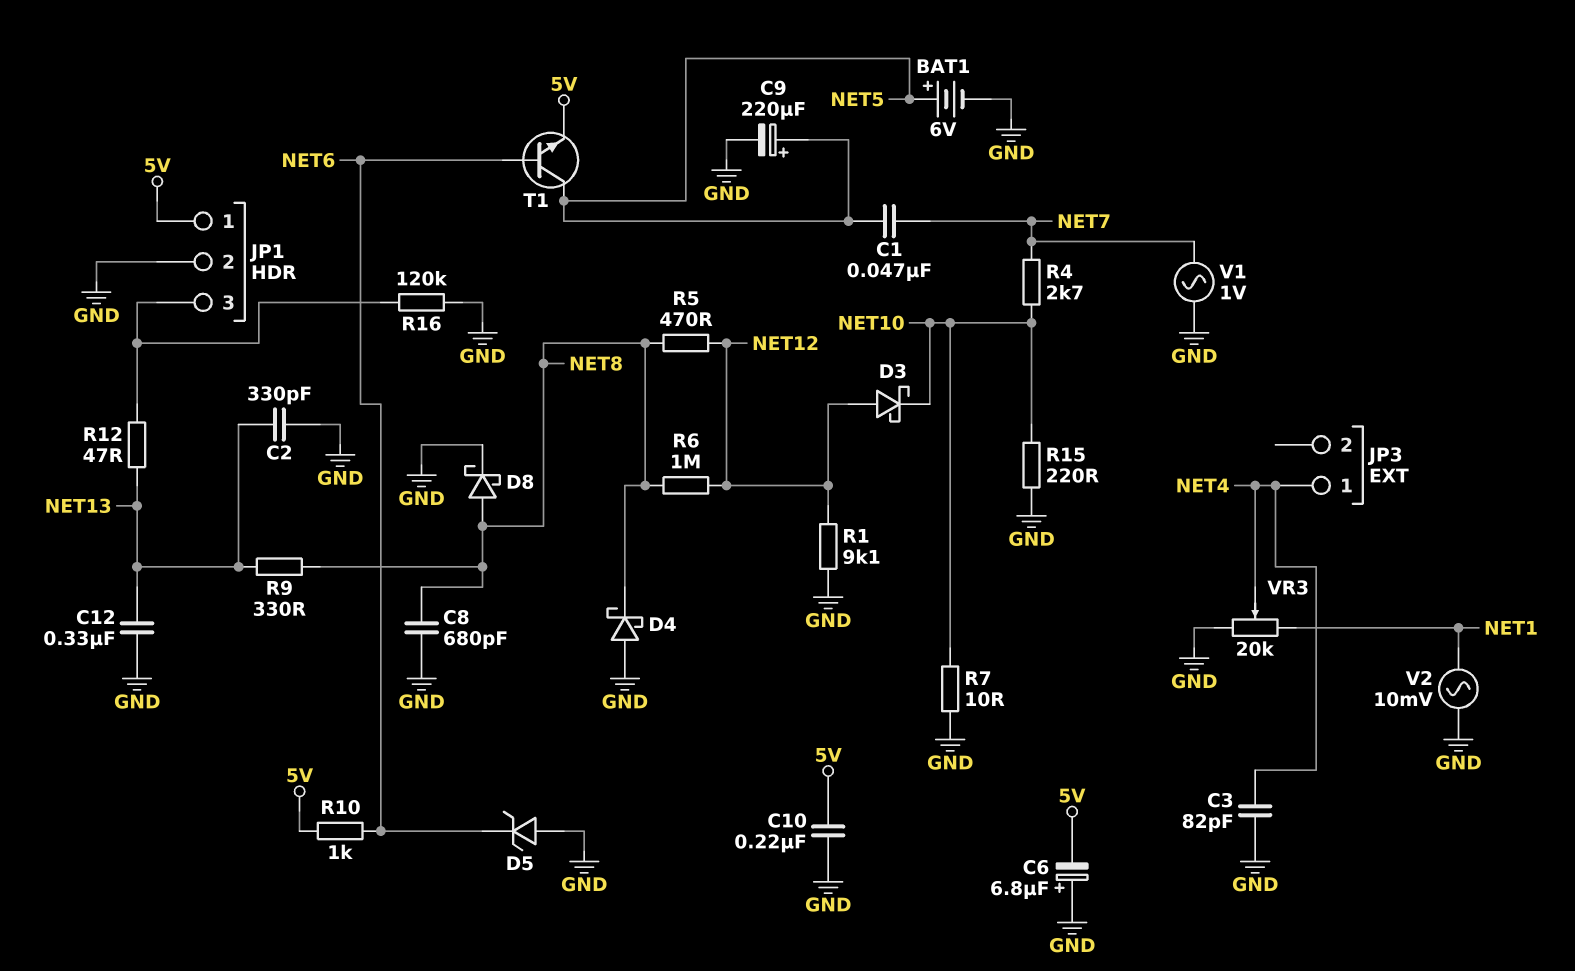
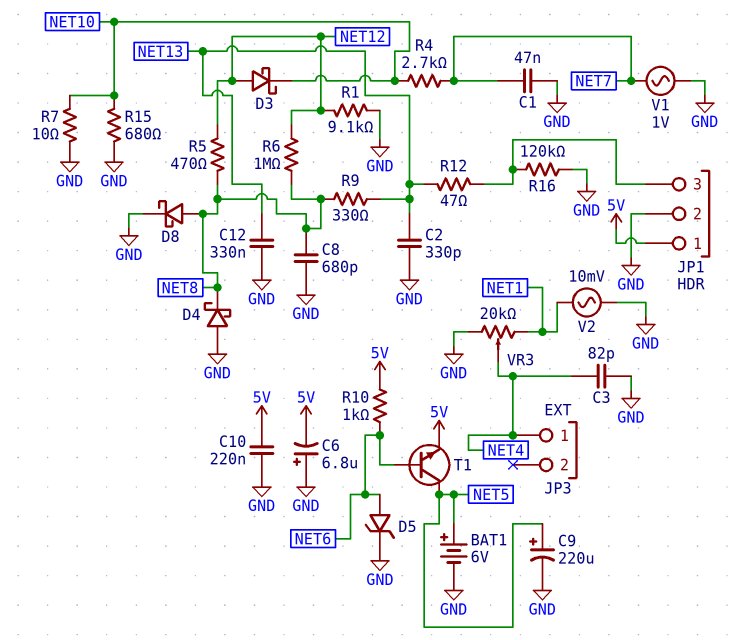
C1: 47nF (NET5, NET7) -> 47nF (GND, NET7)
D5: zener (A GND, K NET6) -> zener (A NET6, K GND)
R15: 220 (GND, NET10) -> 680 (GND, NET10)

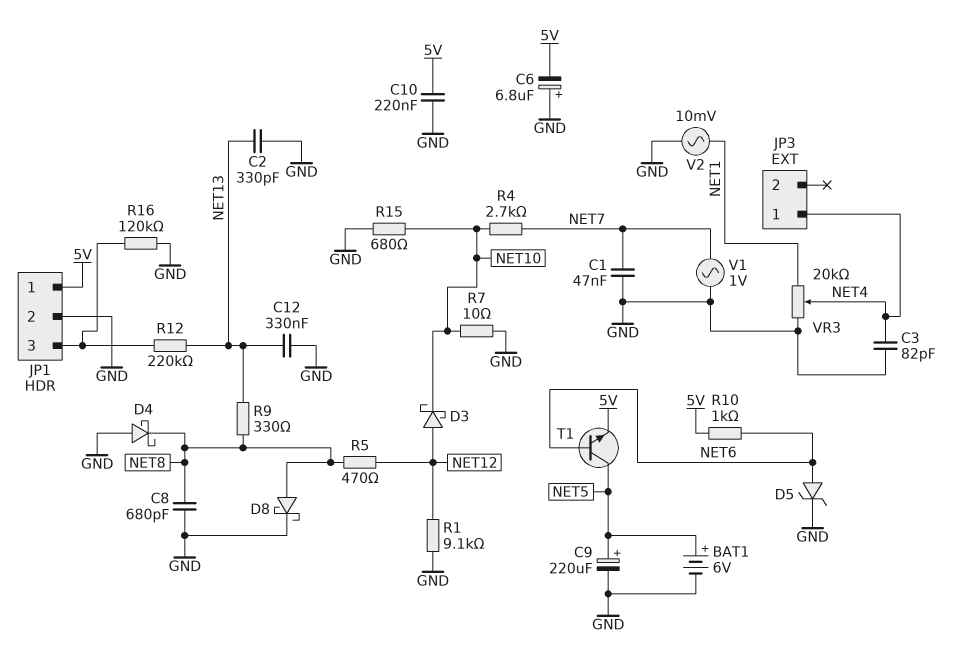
R6: 1M (NET8, NET12) -> none
R12: 47 (JP1/3, NET13) -> 220k (JP1/3, NET13)

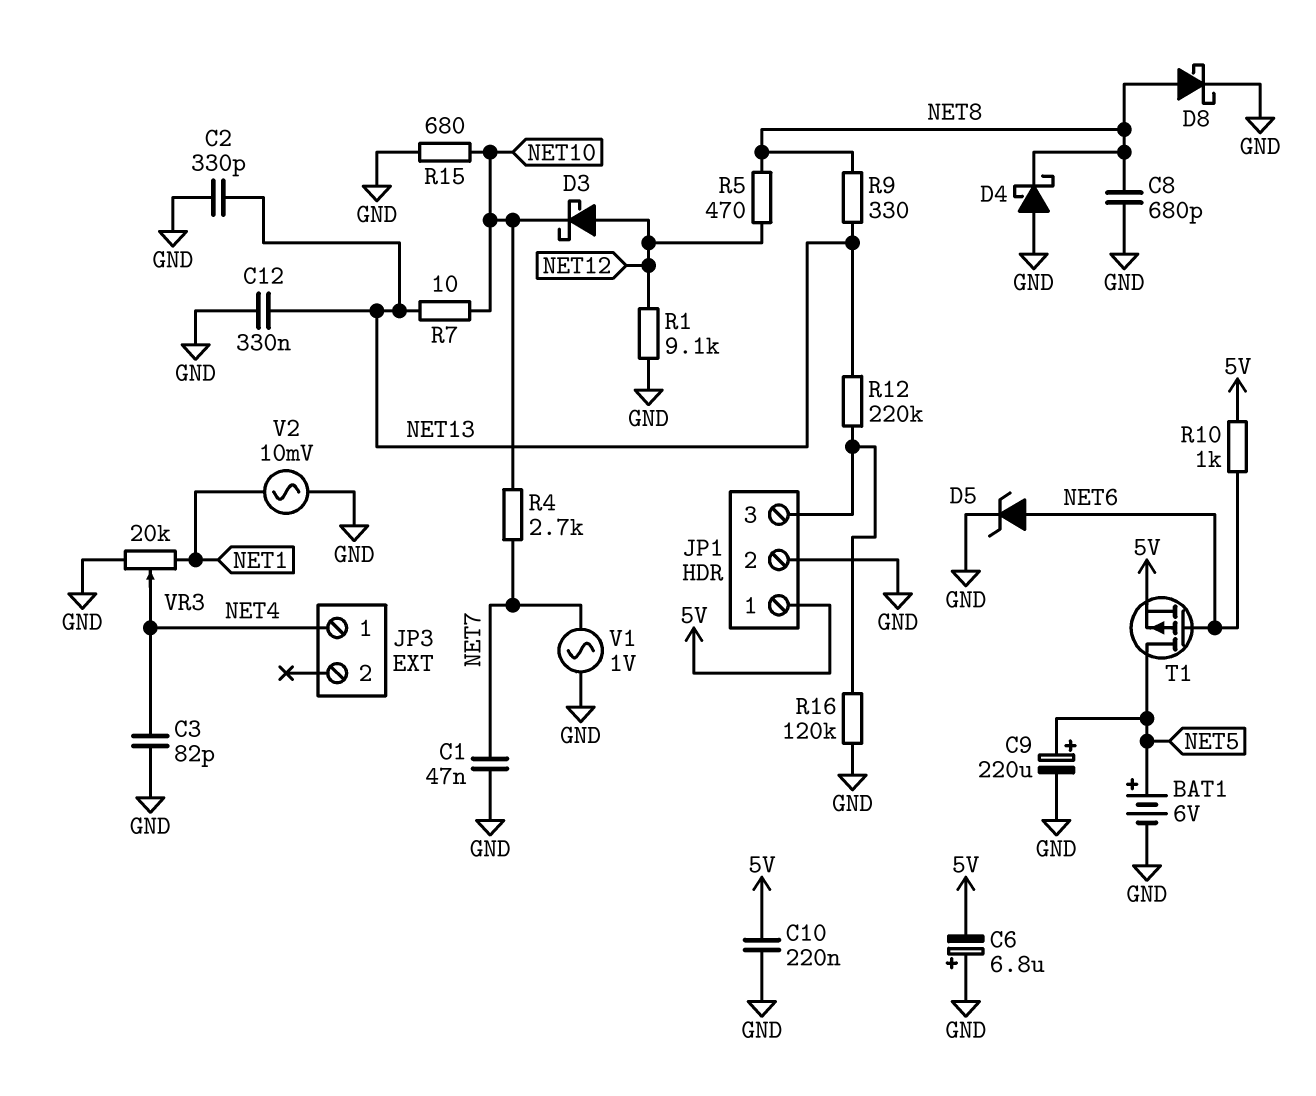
R7: 10 (GND, NET10) -> 10 (NET10, NET13)
T1: NPN (B NET6, C NET5, E 5V) -> PMOS (G NET6, D NET5, S 5V)

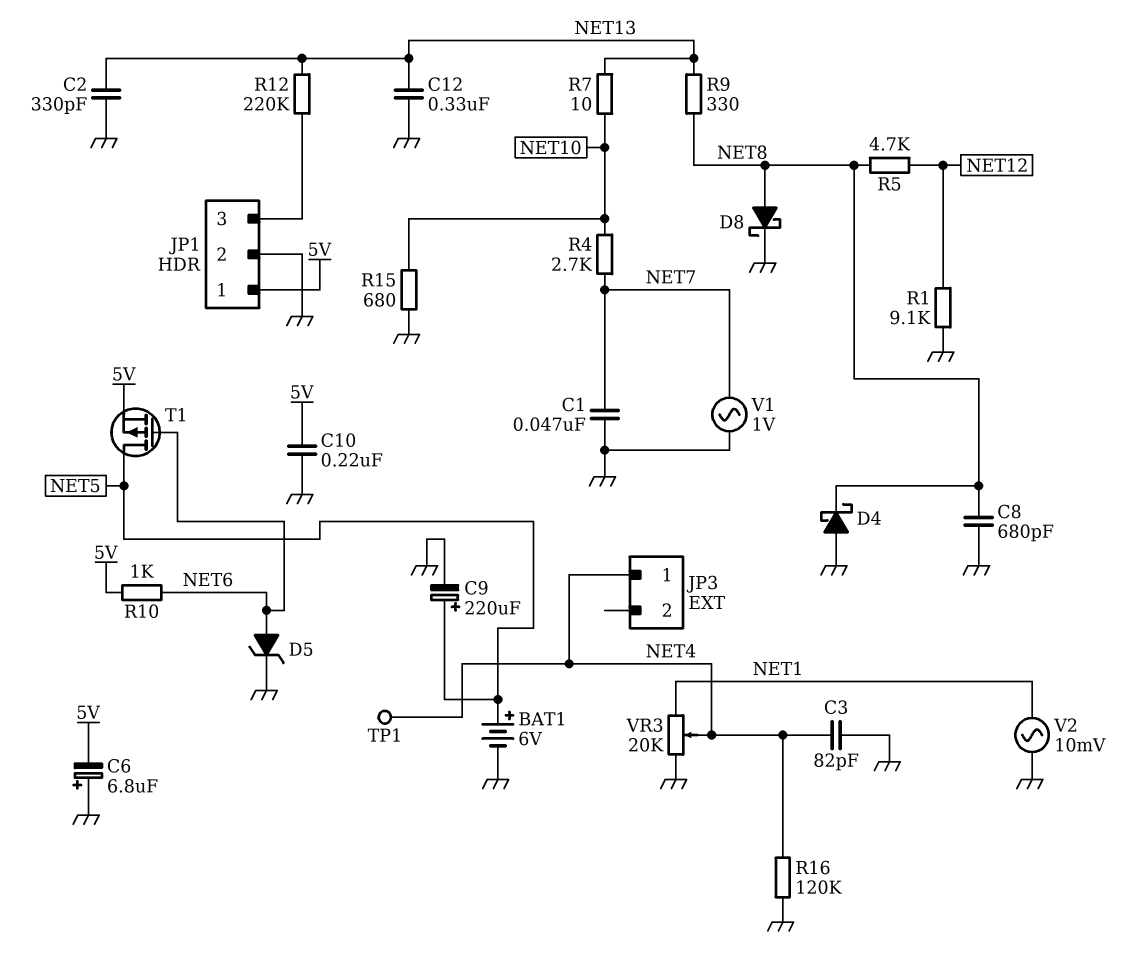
D3: schottky (A NET12, K NET10) -> none
R5: 470 (NET8, NET12) -> 4.7k (NET8, NET12)
R16: 120k (GND, JP1/3) -> 120k (GND, NET4)
TP1: none -> test point (NET4)

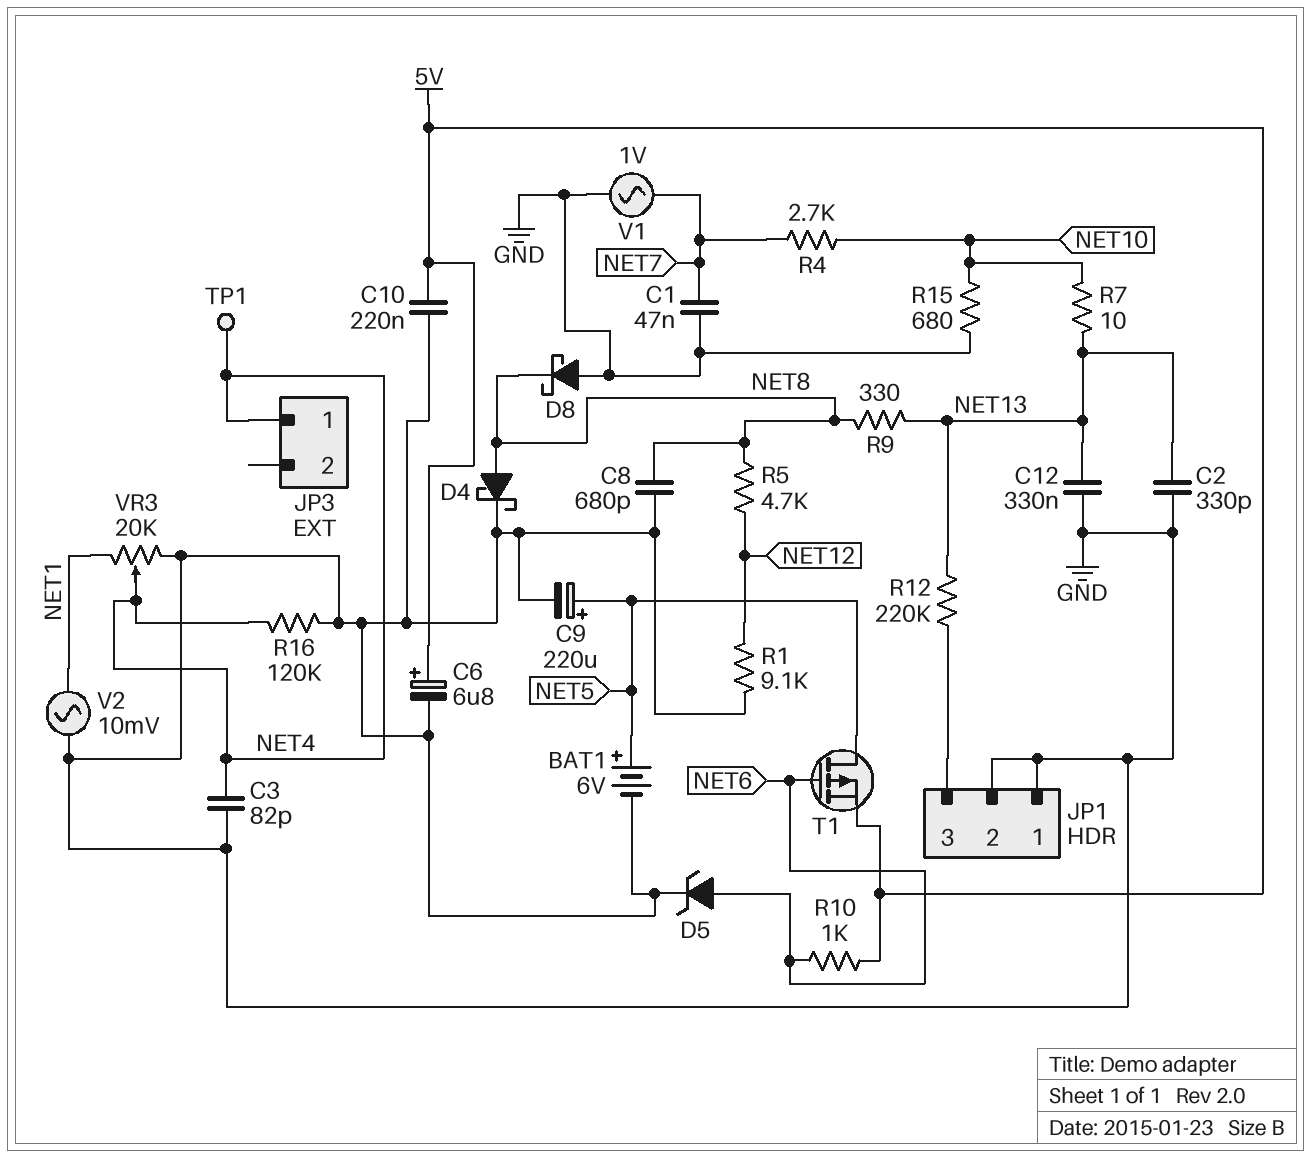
C6: 6.8uF (plus GND, minus 5V) -> 6.8uF (plus 5V, minus GND)
D4: schottky (A GND, K NET8) -> schottky (A NET8, K GND)
D8: schottky (A NET8, K GND) -> schottky (A GND, K NET8)
JP1 pin 1: 5V -> GND

